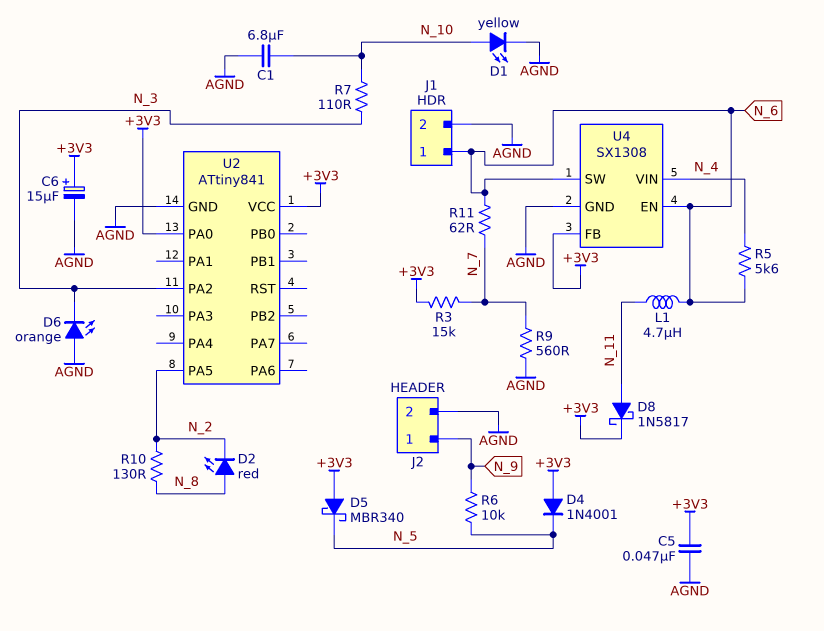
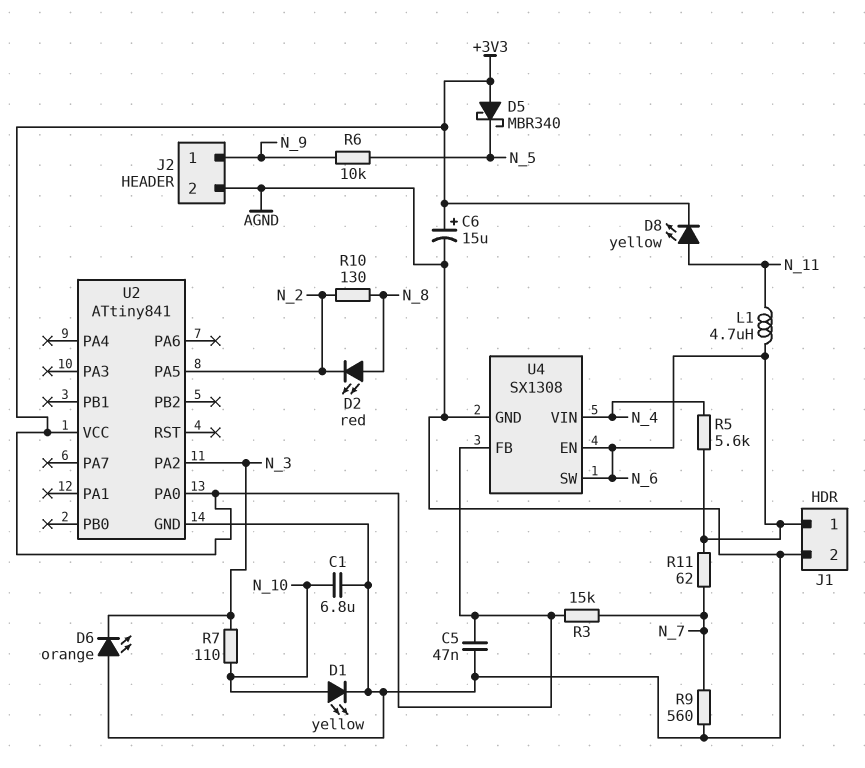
D4: diode 1N4001 (A +3V3, K N_5) -> none
D8: schottky 1N5817 (A N_11, K +3V3) -> LED yellow (A N_11, K +3V3)

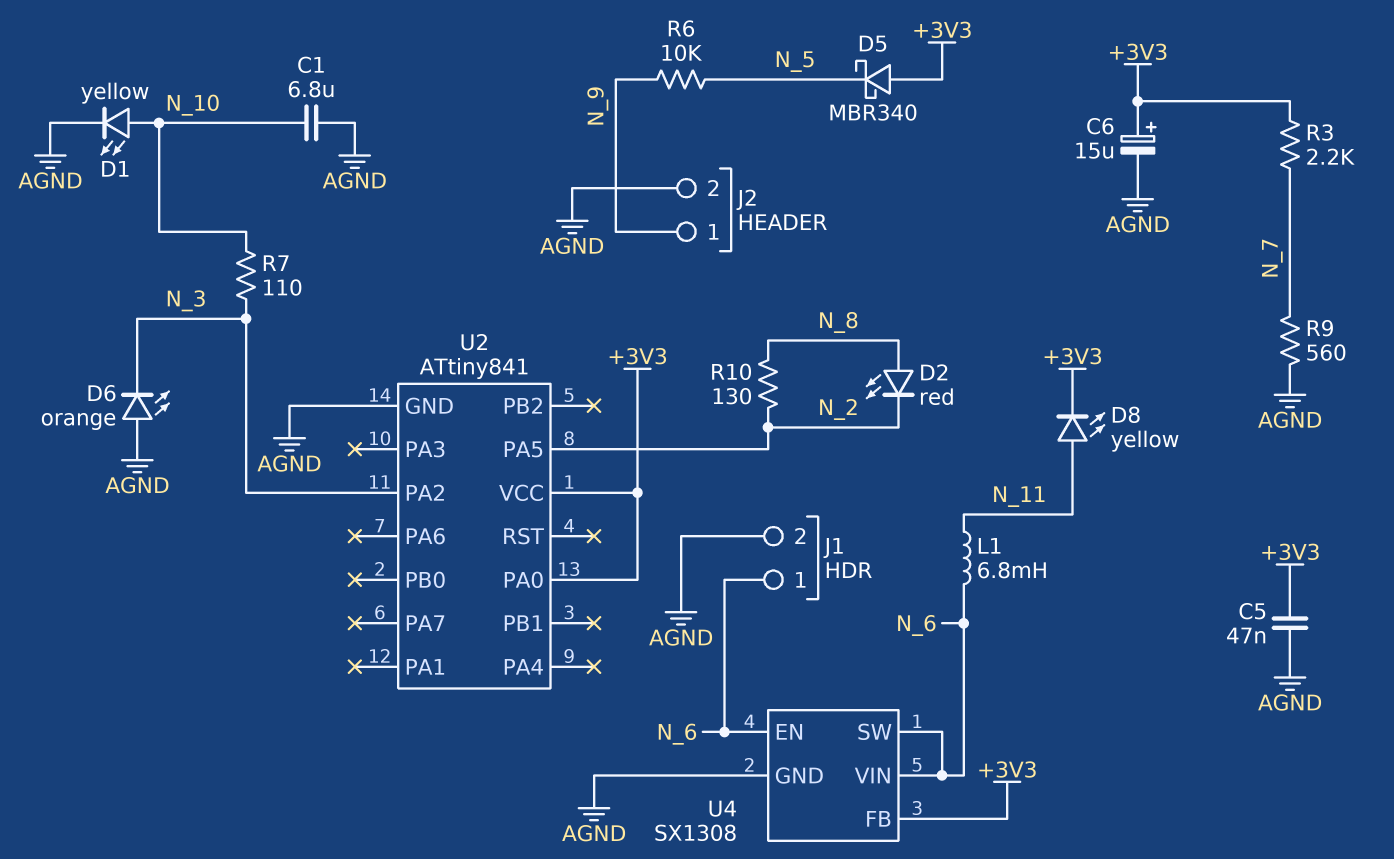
L1: 4.7uH (N_6, N_11) -> 6.8mH (N_6, N_11)
R3: 15k (+3V3, N_7) -> 2.2k (+3V3, N_7)
R5: 5.6k (N_4, N_6) -> none
R11: 62 (N_6, N_7) -> none
U4 pin VIN: N_4 -> N_6

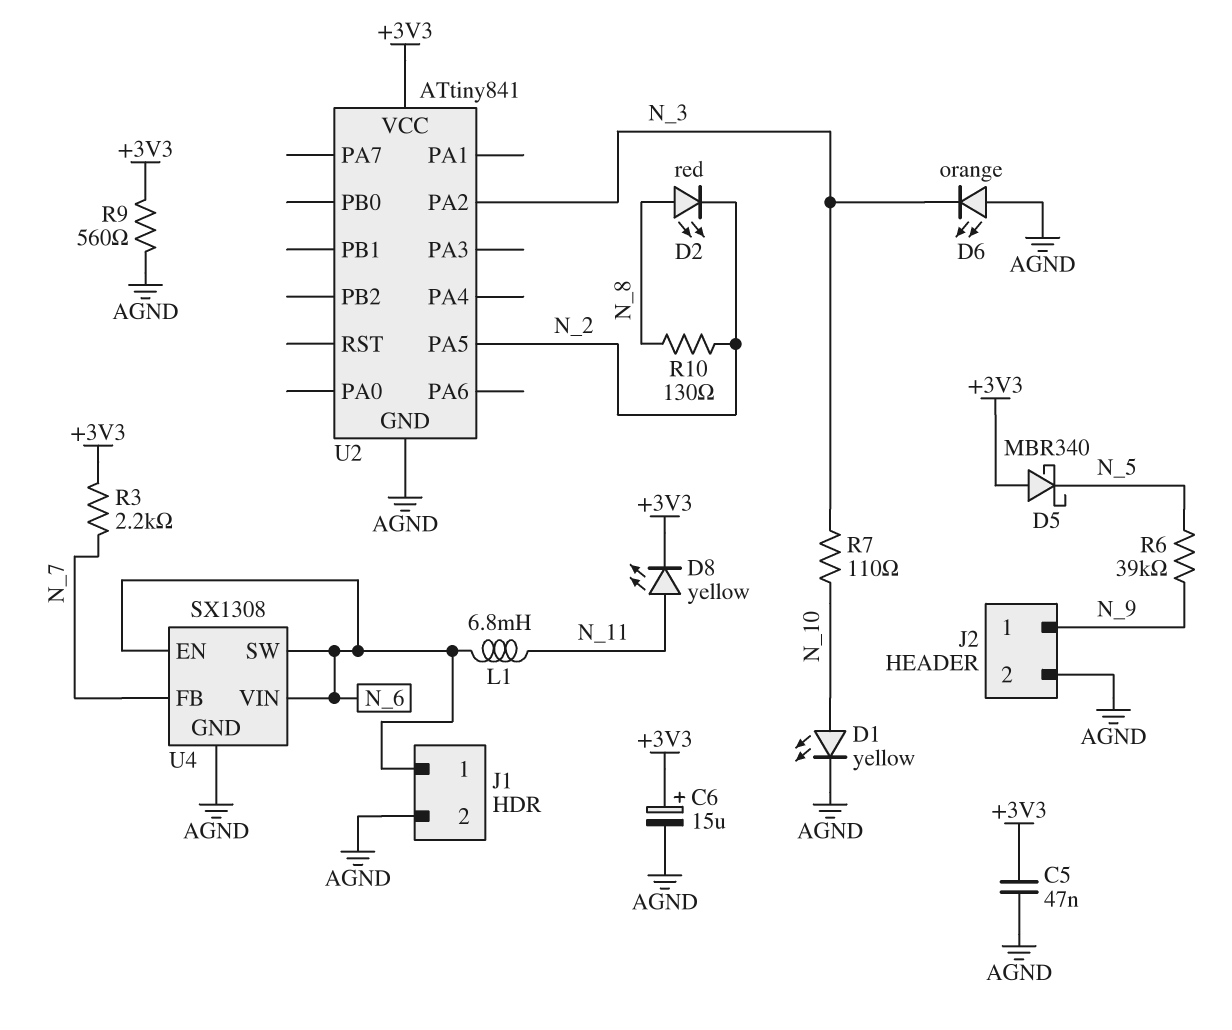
C1: 6.8uF (AGND, N_10) -> none
R6: 10k (N_5, N_9) -> 39k (N_5, N_9)
R9: 560 (AGND, N_7) -> 560 (+3V3, AGND)
U2 pin PA0: +3V3 -> none
U4 pin FB: +3V3 -> N_7

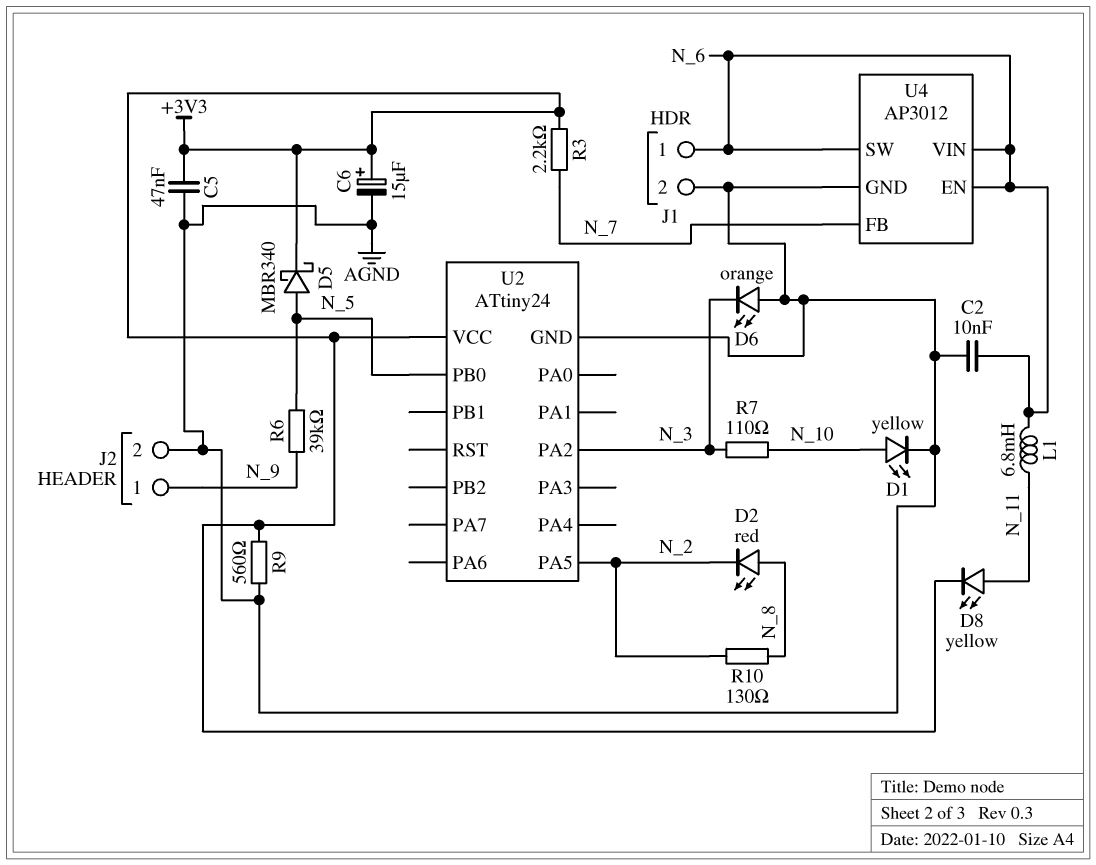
C2: none -> 10nF (AGND, N_6)
D5: schottky MBR340 (A +3V3, K N_5) -> schottky MBR340 (A N_5, K +3V3)
U2: ATtiny841 -> ATtiny24
U2 pin PB0: none -> N_5
U4: SX1308 -> AP3012

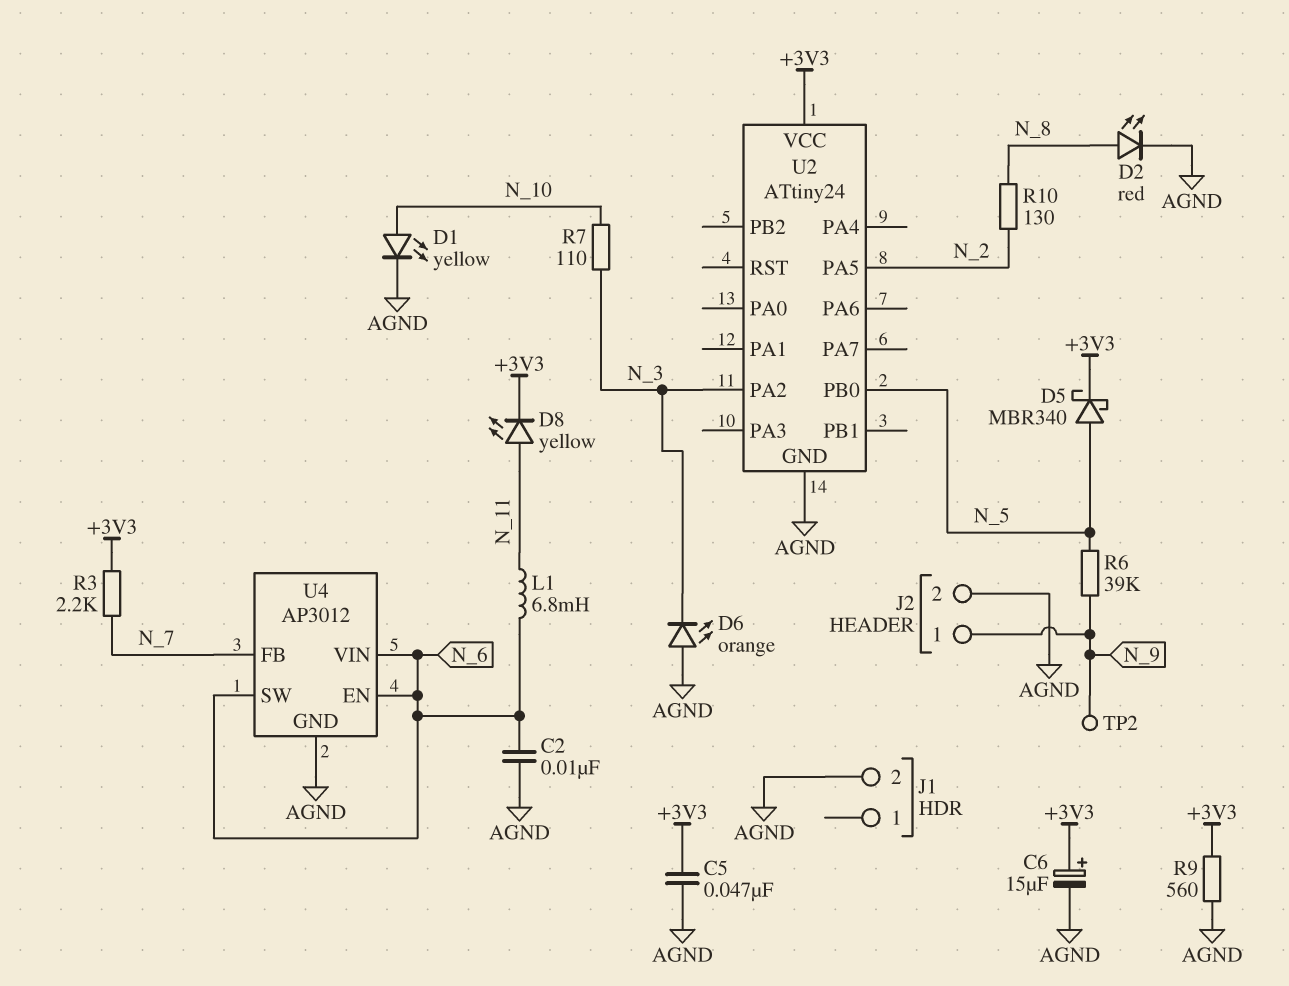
D2: LED red (A N_8, K N_2) -> LED red (A N_8, K AGND)
J1 pin 1: N_6 -> none
TP2: none -> test point (N_9)

